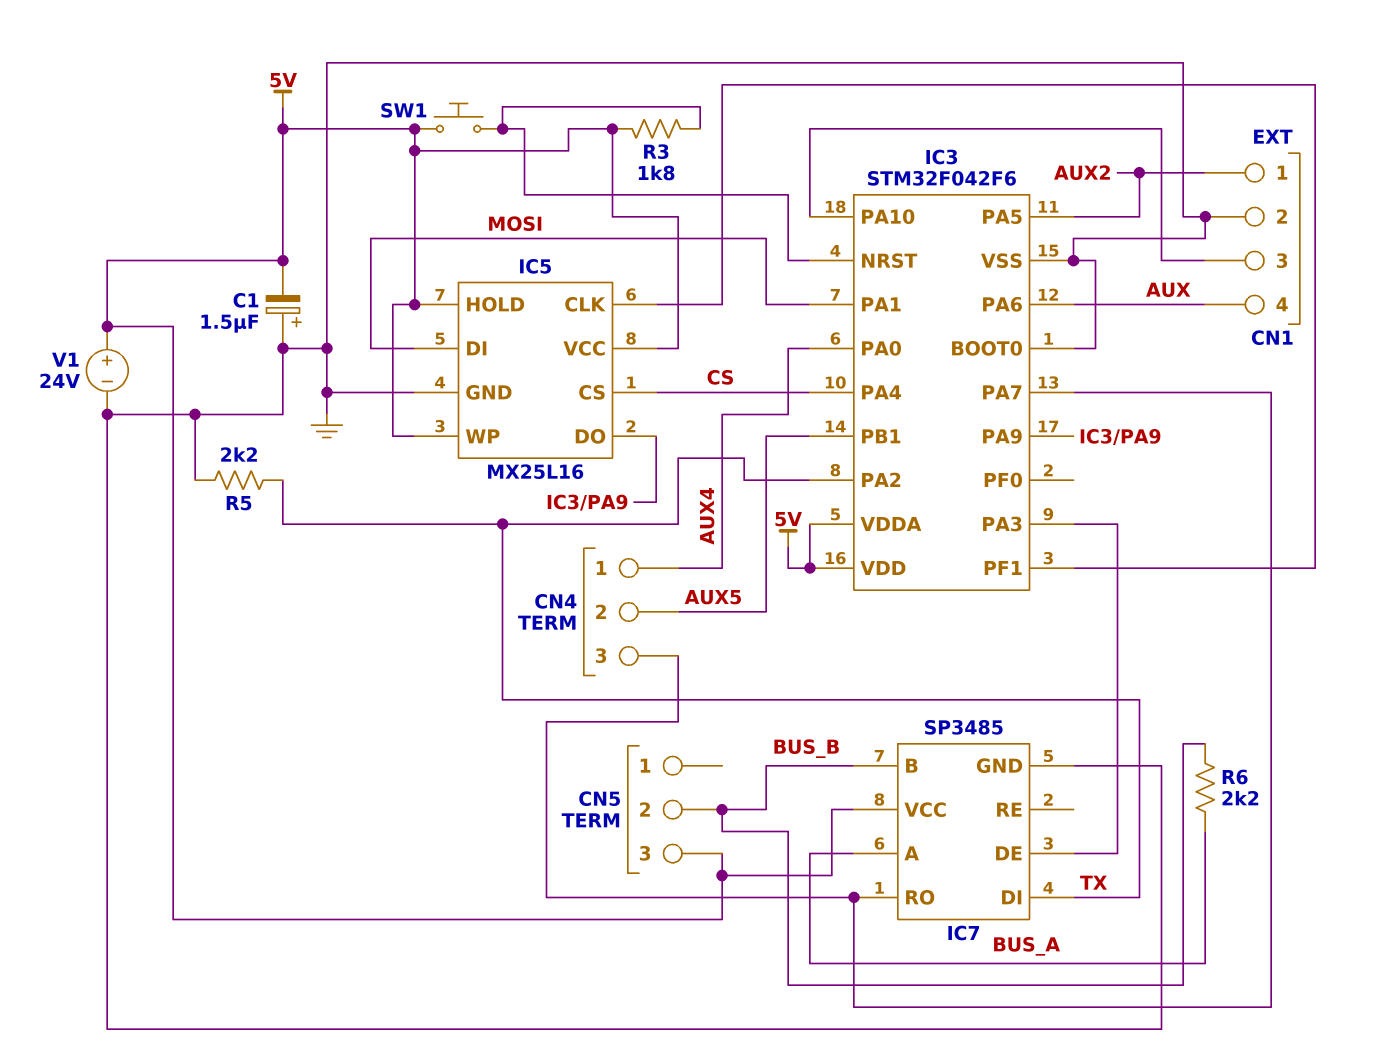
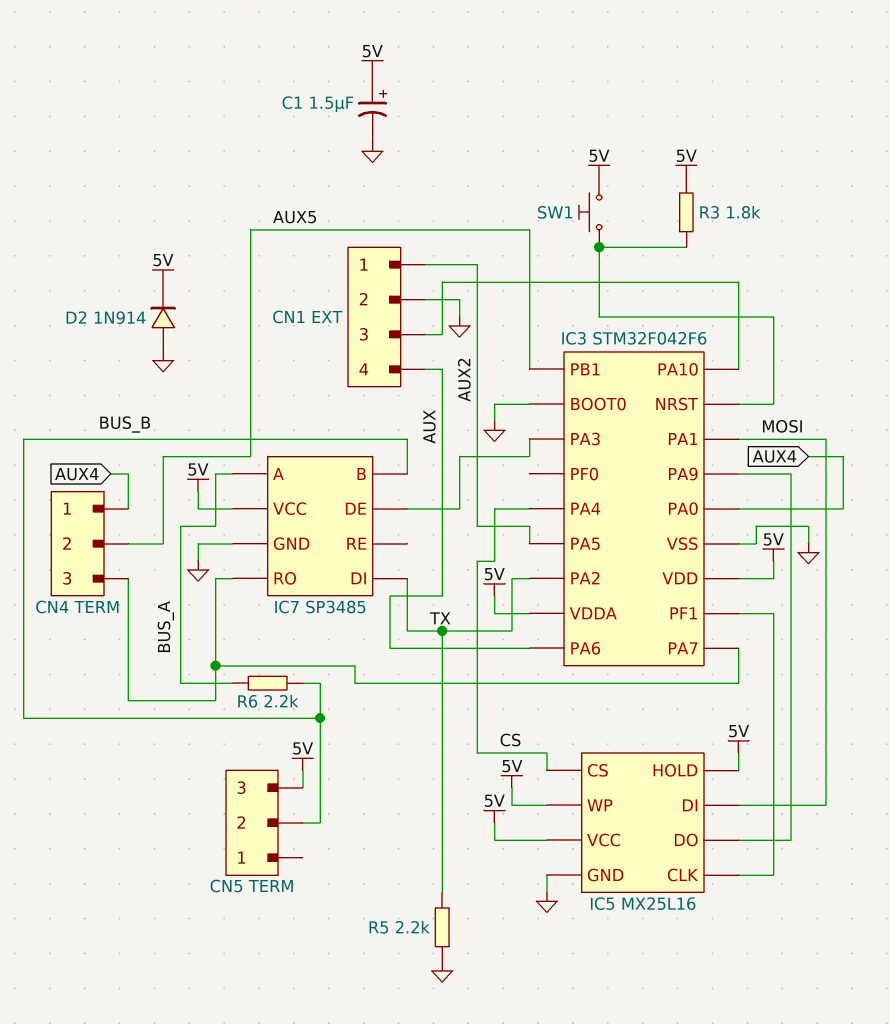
C1: 1.5uF (plus GND, minus 5V) -> 1.5uF (plus 5V, minus GND)
D2: none -> diode 1N914 (A GND, K 5V)
V1: 24V (plus 5V, minus GND) -> none

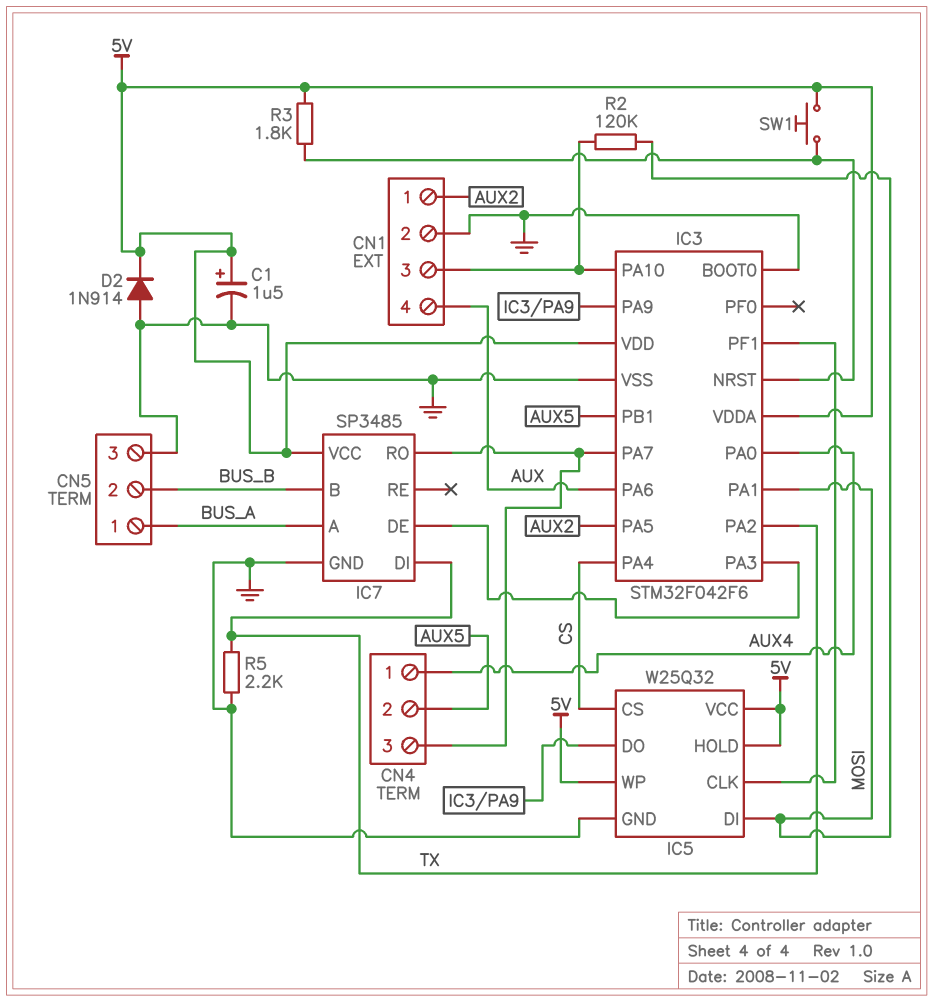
CN5 pin 1: none -> BUS_A
CN5 pin 3: 5V -> GND
IC5: MX25L16 -> W25Q32
R2: none -> 120k (CN1/3, MOSI)
R6: 2.2k (BUS_A, BUS_B) -> none

